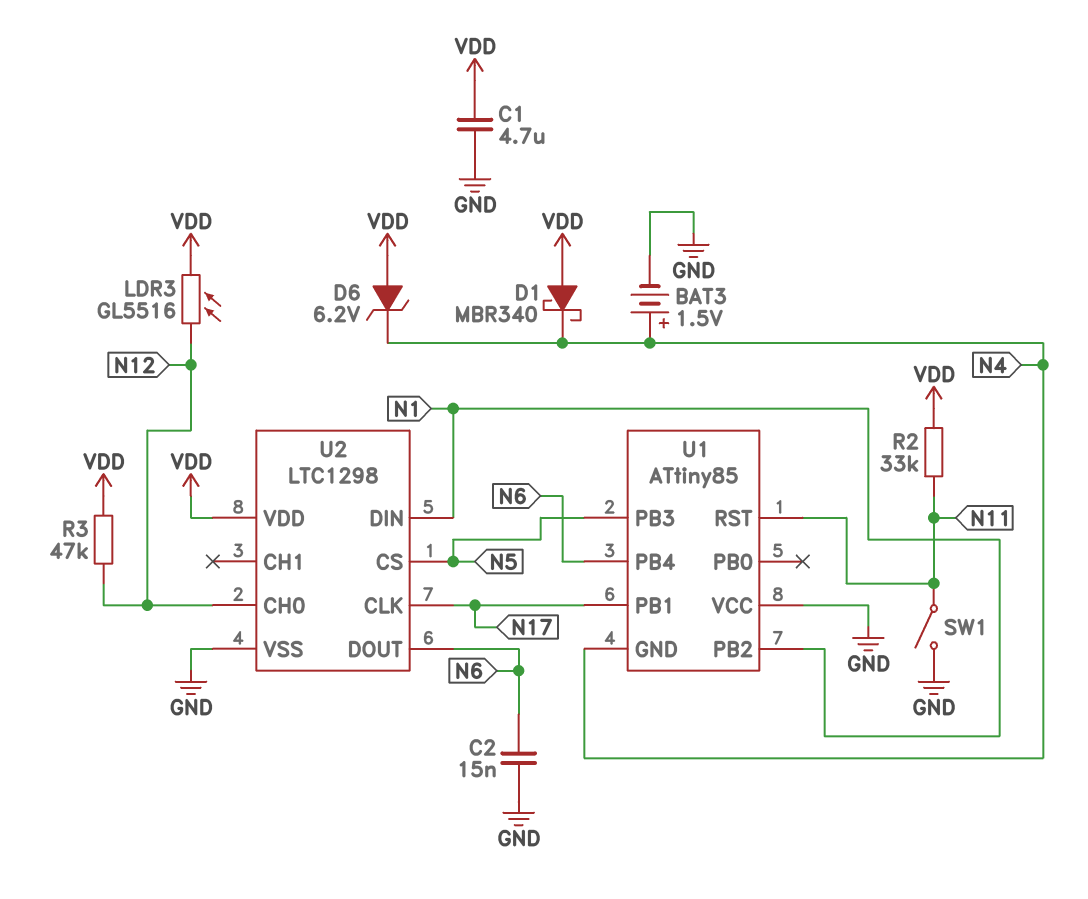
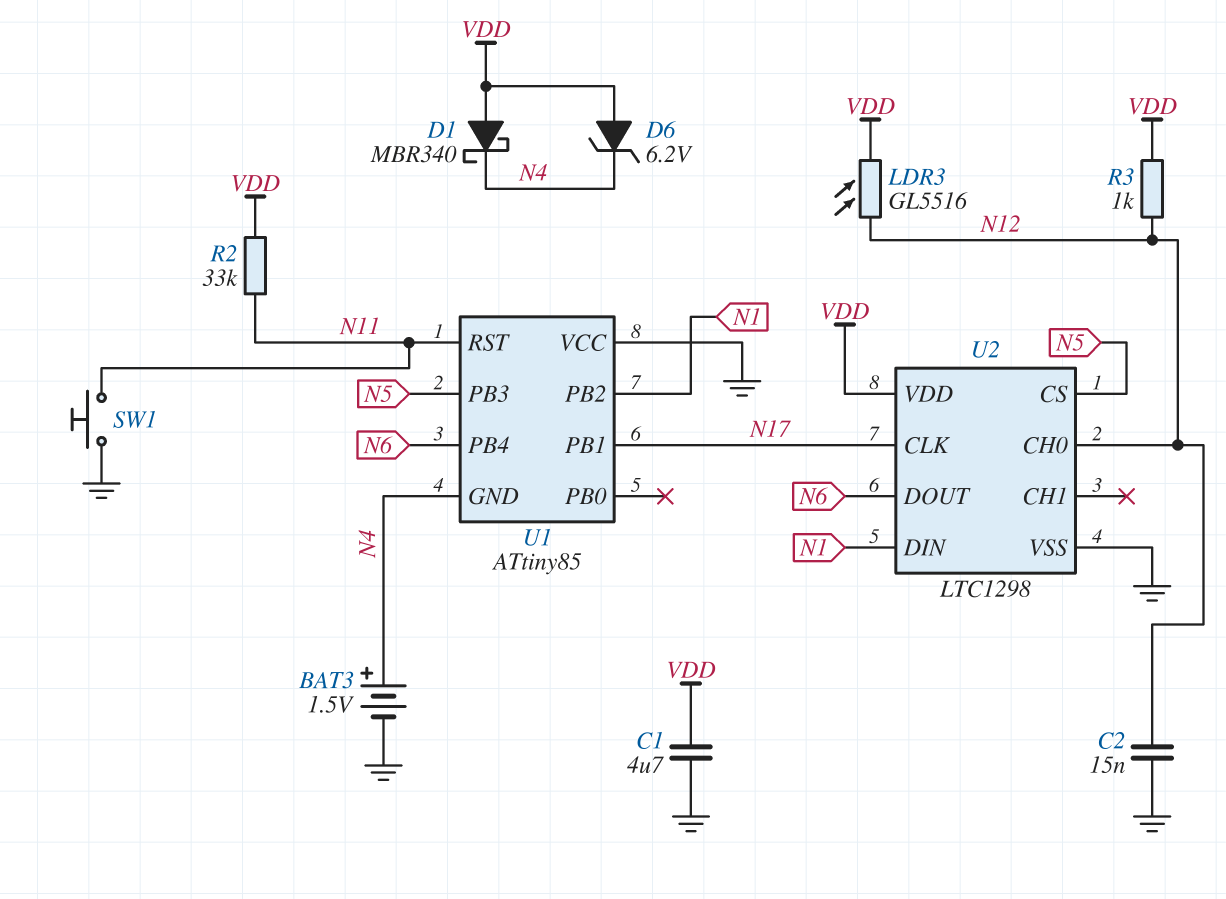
C2: 15nF (GND, N6) -> 15nF (GND, N12)
R3: 47k (N12, VDD) -> 1k (N12, VDD)
SW1: switch (GND, N11) -> button (GND, N11)

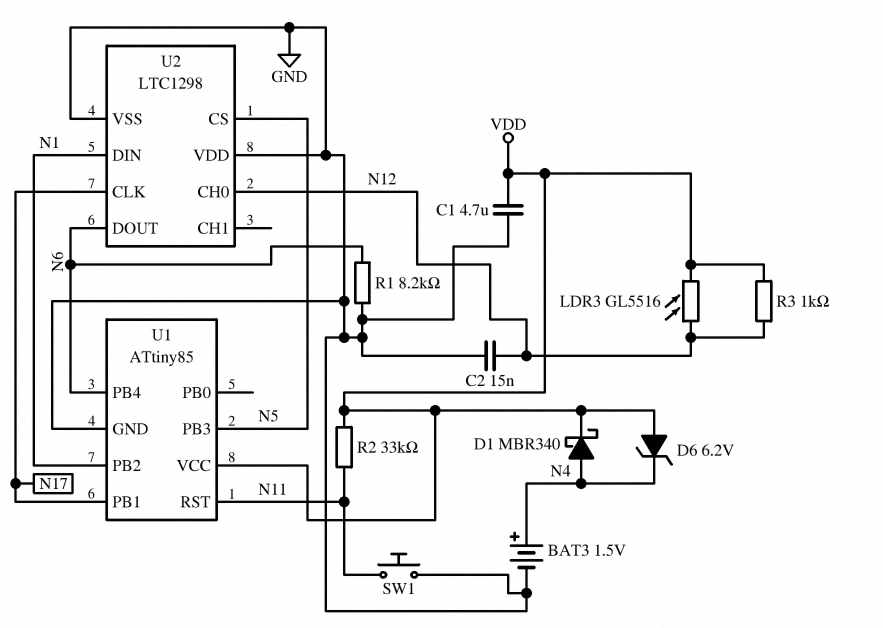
D1: schottky MBR340 (A VDD, K N4) -> schottky MBR340 (A N4, K VDD)
R1: none -> 8.2k (GND, N6)
U1 pin GND: N4 -> GND
U1 pin VCC: GND -> VDD
U2 pin VDD: VDD -> GND

